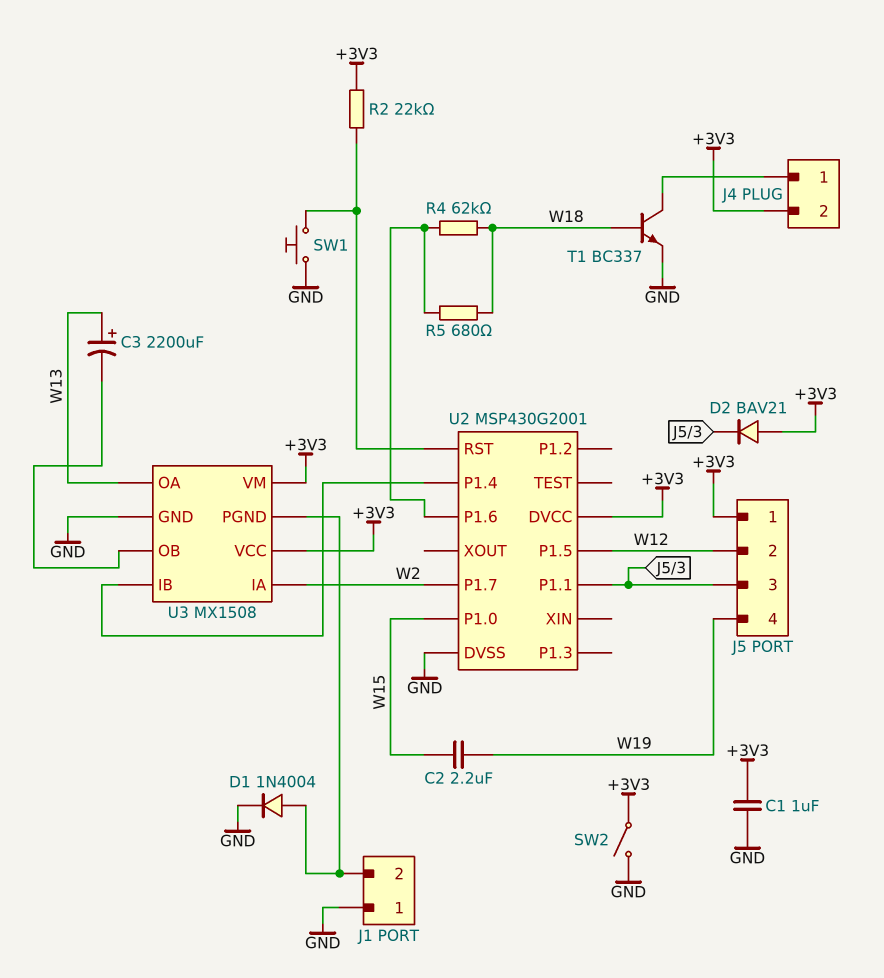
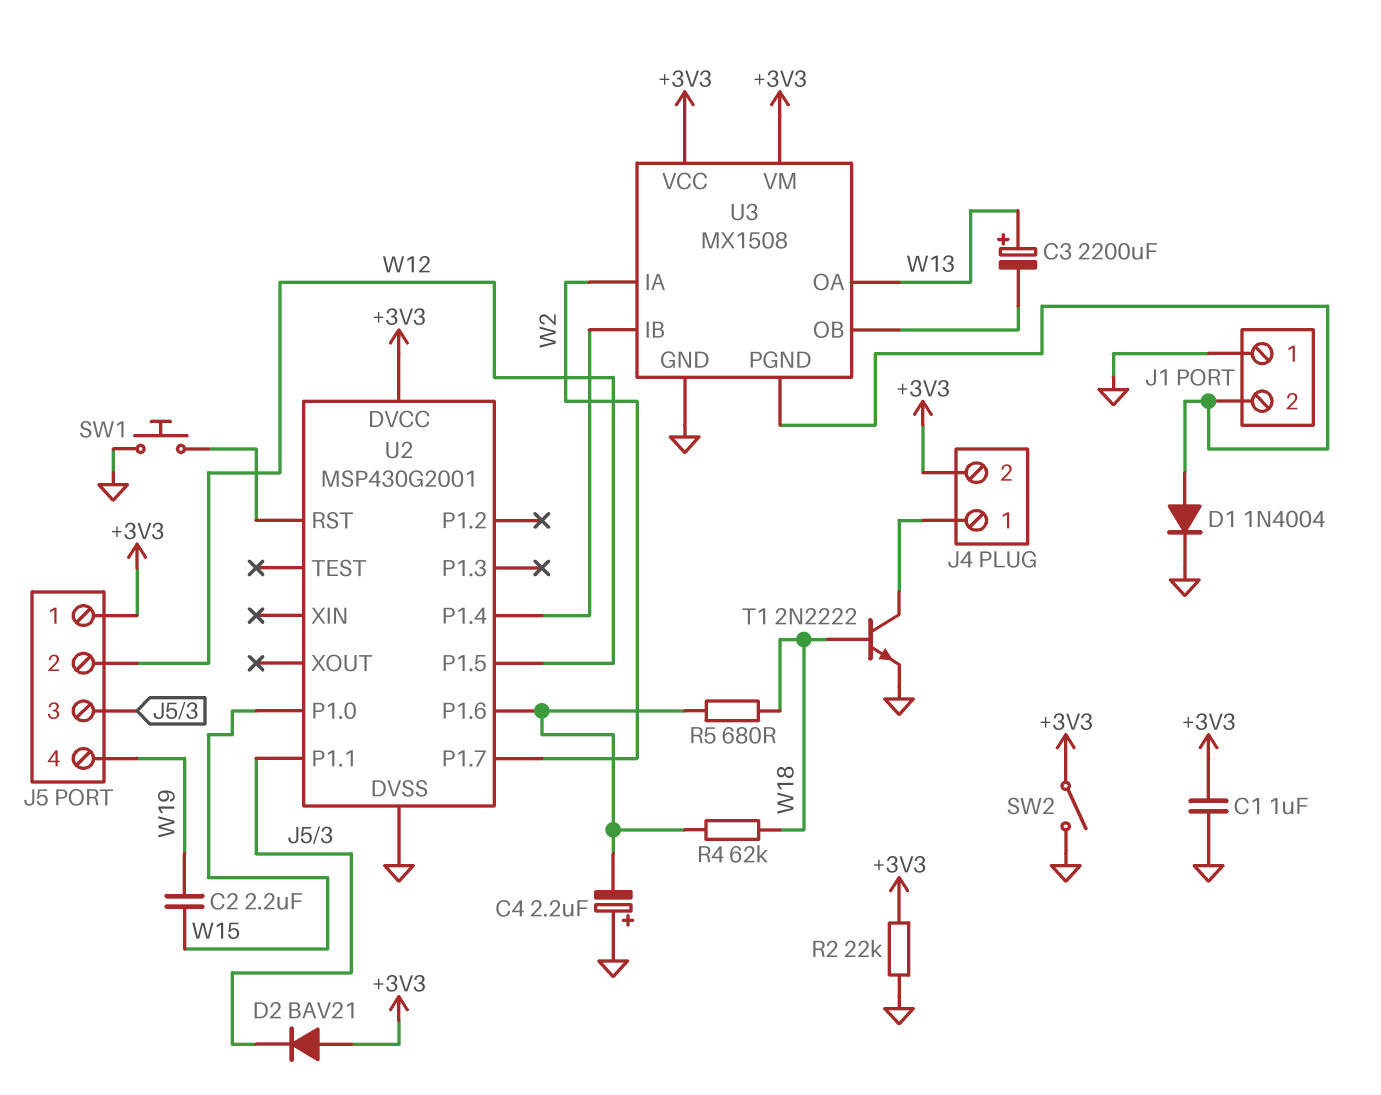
C4: none -> 2.2uF (plus GND, minus U2/P1.6)
R2: 22k (+3V3, U2/RST) -> 22k (+3V3, GND)
T1: NPN BC337 (B W18, C J4/1, E GND) -> NPN 2N2222 (B W18, C J4/1, E GND)

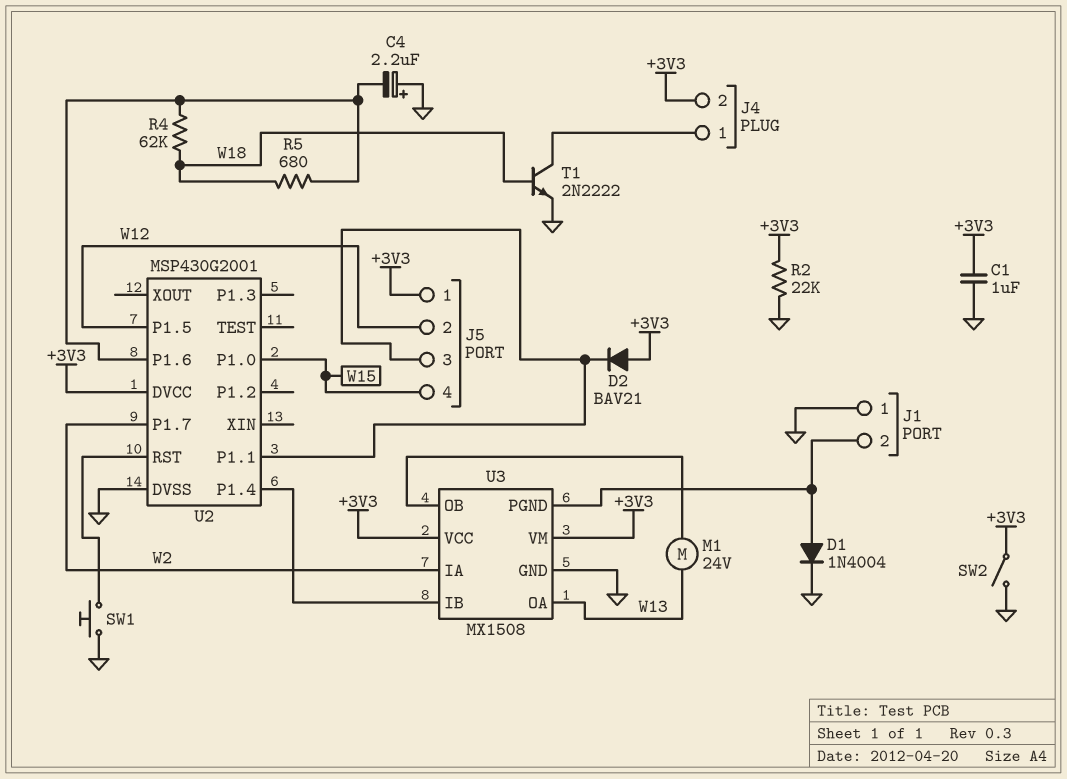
C2: 2.2uF (W15, W19) -> none
C3: 2200uF (plus W13, minus U3/OB) -> none
J5 pin 4: W19 -> W15
M1: none -> motor 24V (U3/OB, W13)

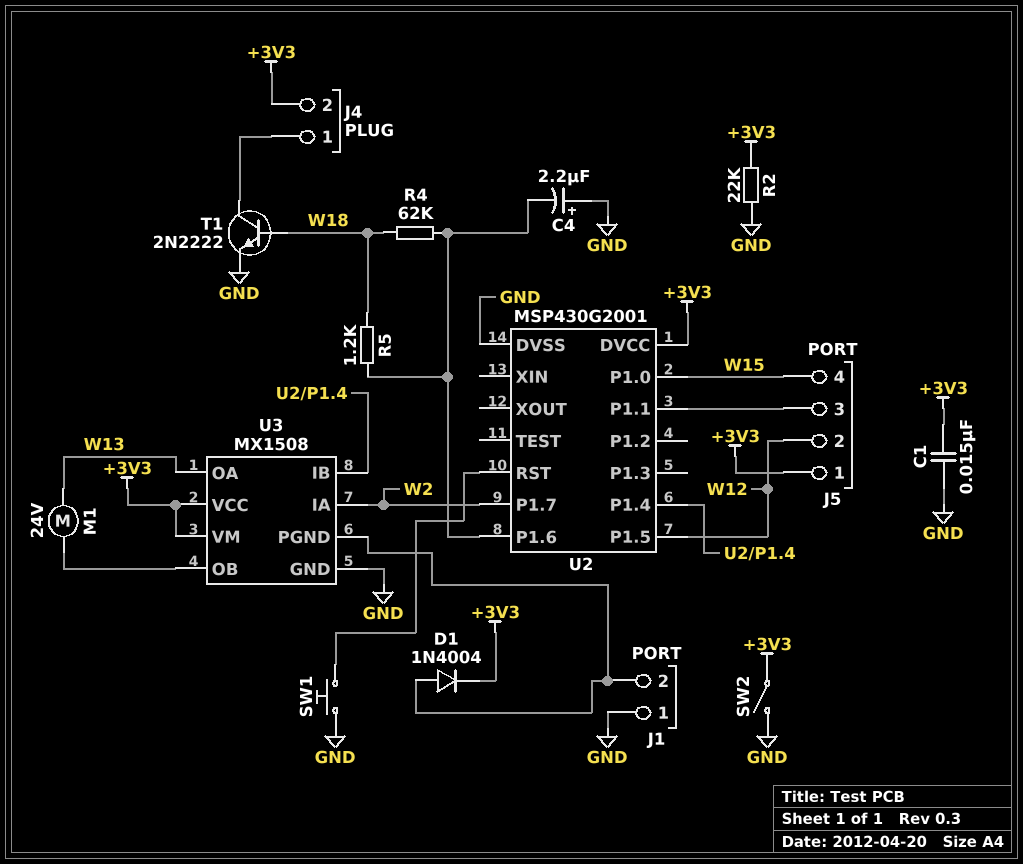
C1: 1uF (+3V3, GND) -> 15nF (+3V3, GND)
D1: diode 1N4004 (A J1/2, K GND) -> diode 1N4004 (A J1/2, K +3V3)
D2: diode BAV21 (A +3V3, K J5/3) -> none
R5: 680 (U2/P1.6, W18) -> 1.2k (U2/P1.6, W18)

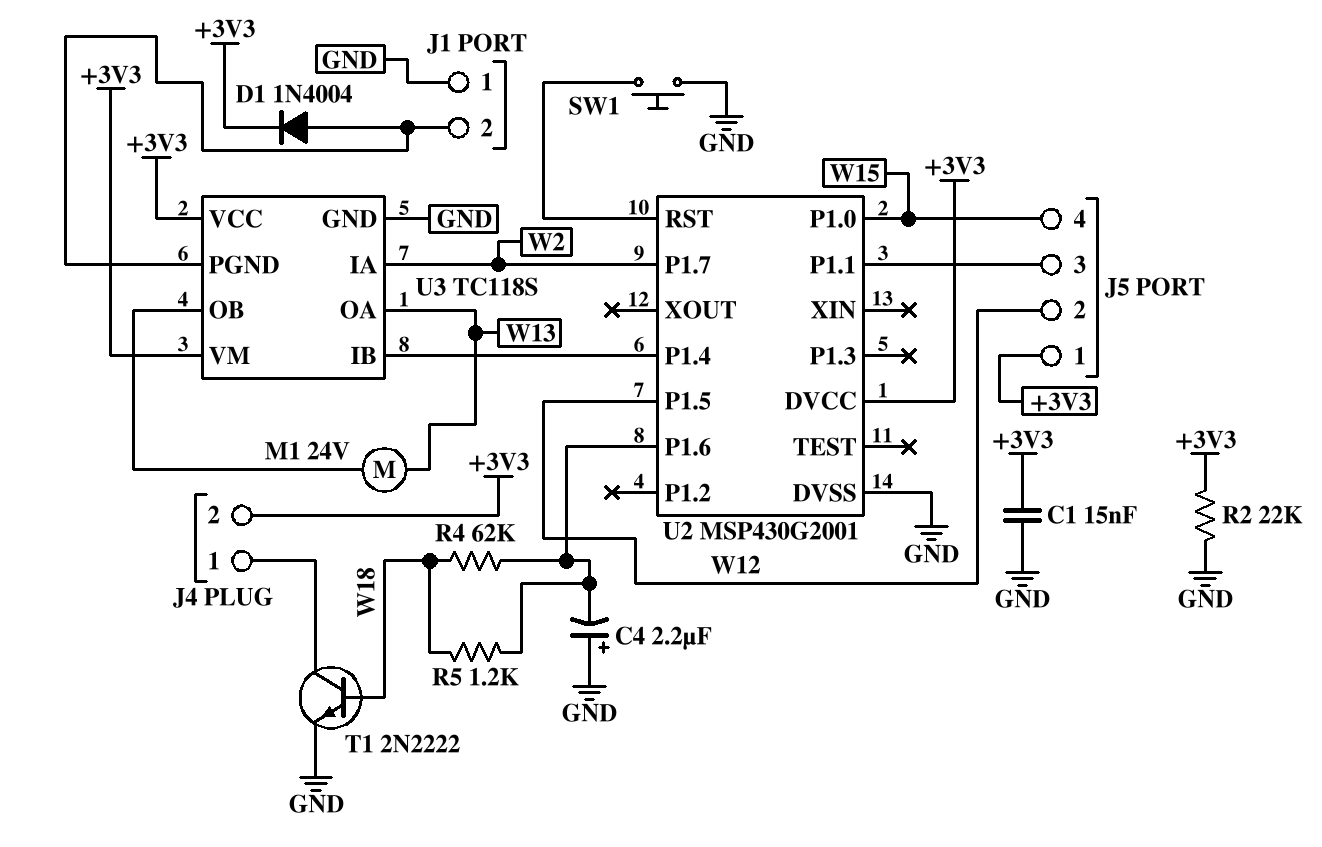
SW2: switch (+3V3, GND) -> none
U3: MX1508 -> TC118S

